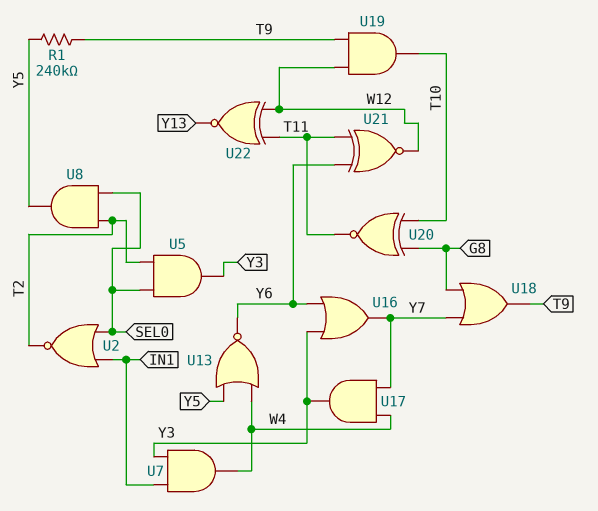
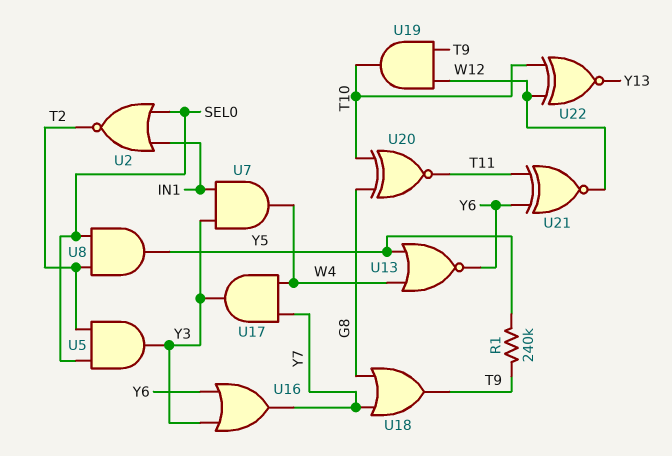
U22: XNOR (in T11, in W12, out Y13) -> XNOR (in T10, in W12, out Y13)

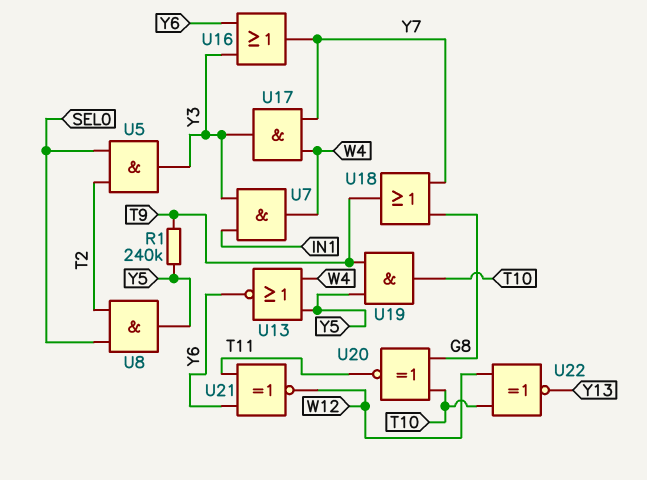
U2: NOR (in IN1, in SEL0, out T2) -> none
U19: AND (in T9, in W12, out T10) -> AND (in T9, in Y5, out T10)

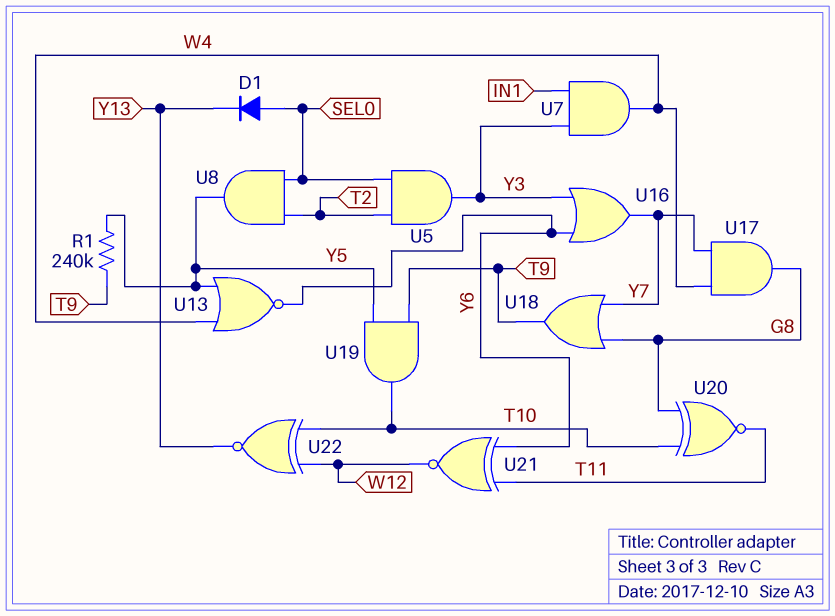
D1: none -> diode (A SEL0, K Y13)
U17: AND (in W4, in Y7, out Y3) -> AND (in W4, in Y7, out G8)

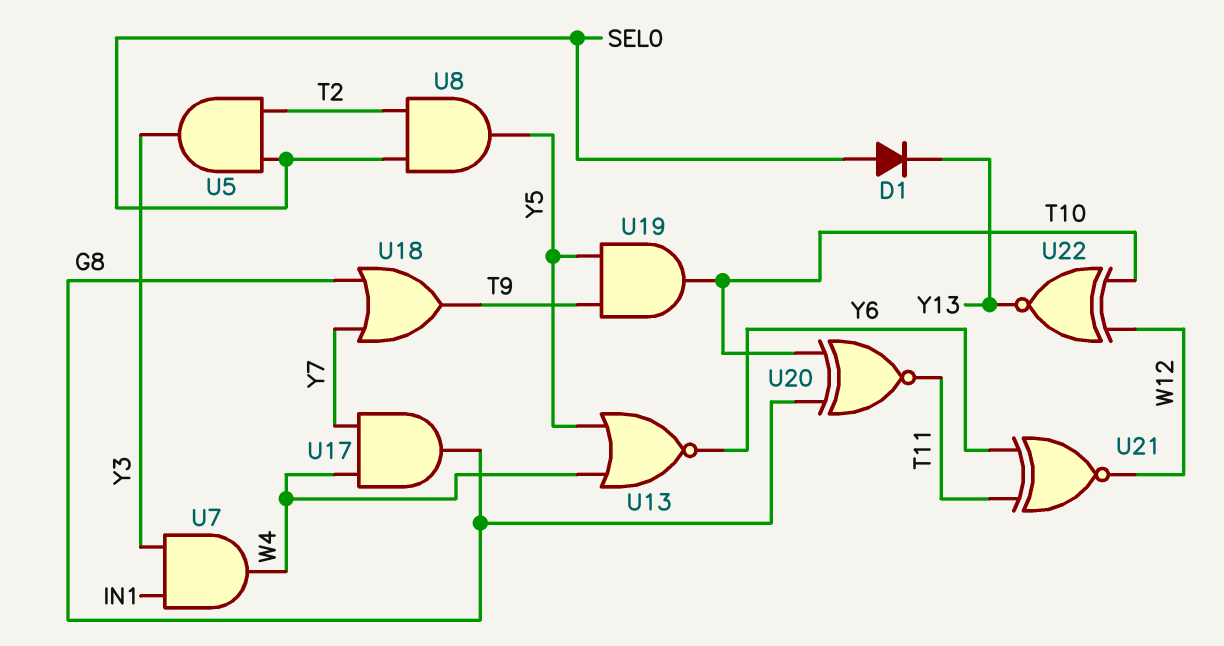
R1: 240k (T9, Y5) -> none
U16: OR (in Y3, in Y6, out Y7) -> none

